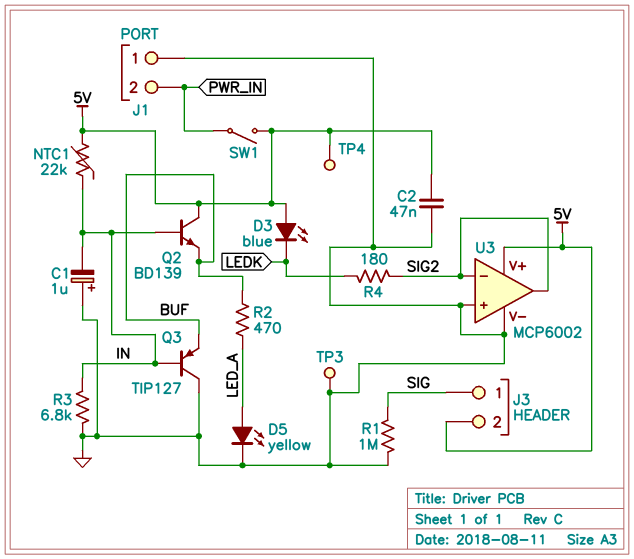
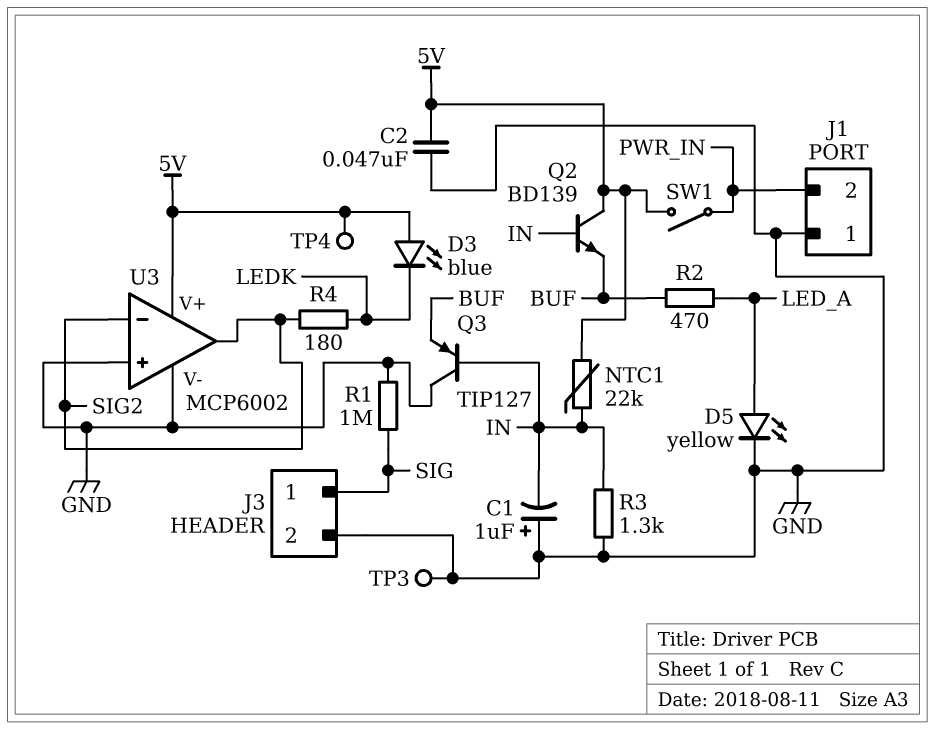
J3 pin 2: 5V -> GND
R3: 6.8k (GND, IN) -> 1.3k (GND, IN)

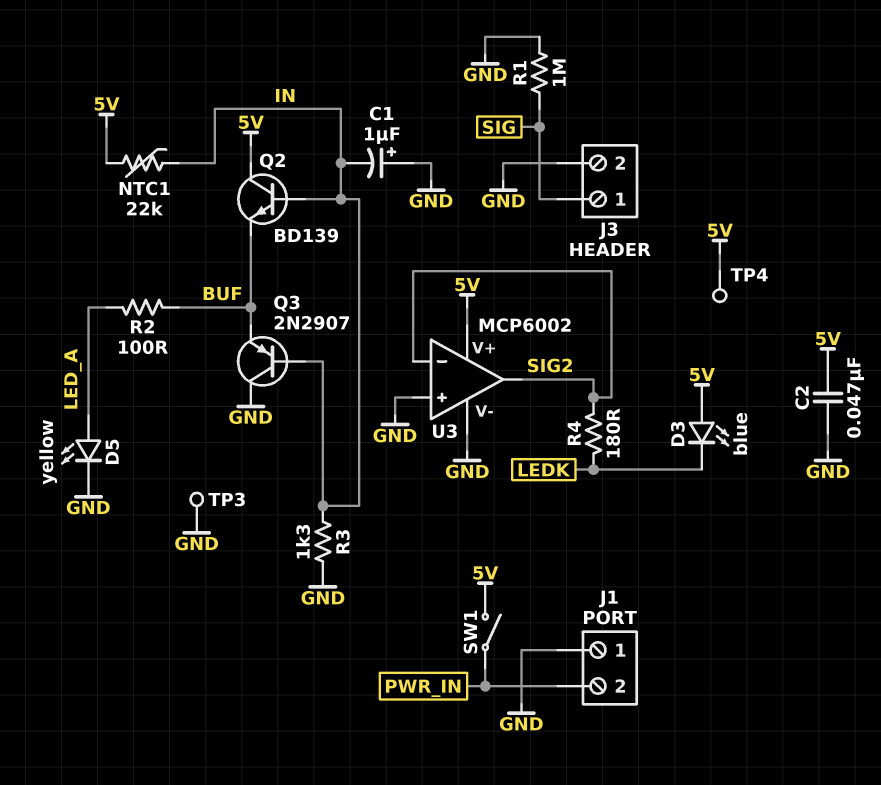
Q3: PNP TIP127 (B IN, C GND, E BUF) -> PNP 2N2907 (B IN, C GND, E BUF)
R2: 470 (BUF, LED_A) -> 100 (BUF, LED_A)

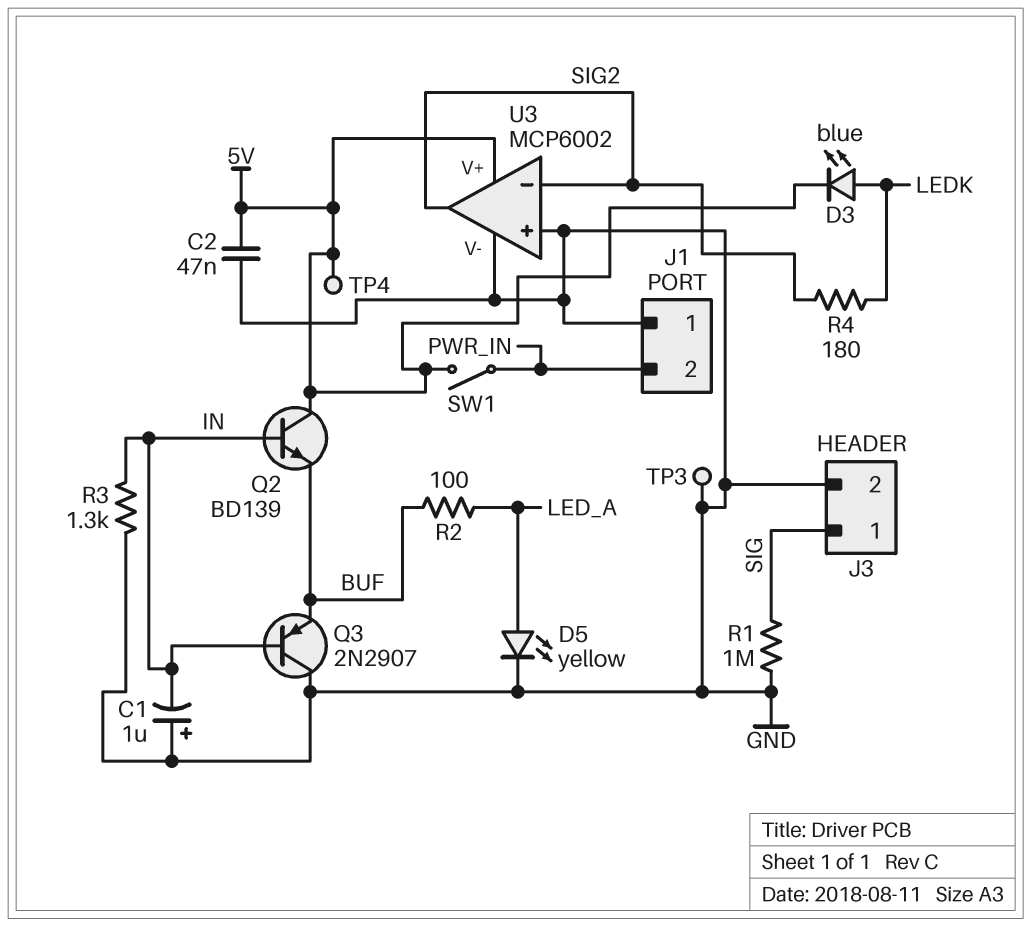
D3: LED blue (A 5V, K LEDK) -> LED blue (A LEDK, K 5V)
NTC1: 22k (5V, IN) -> none

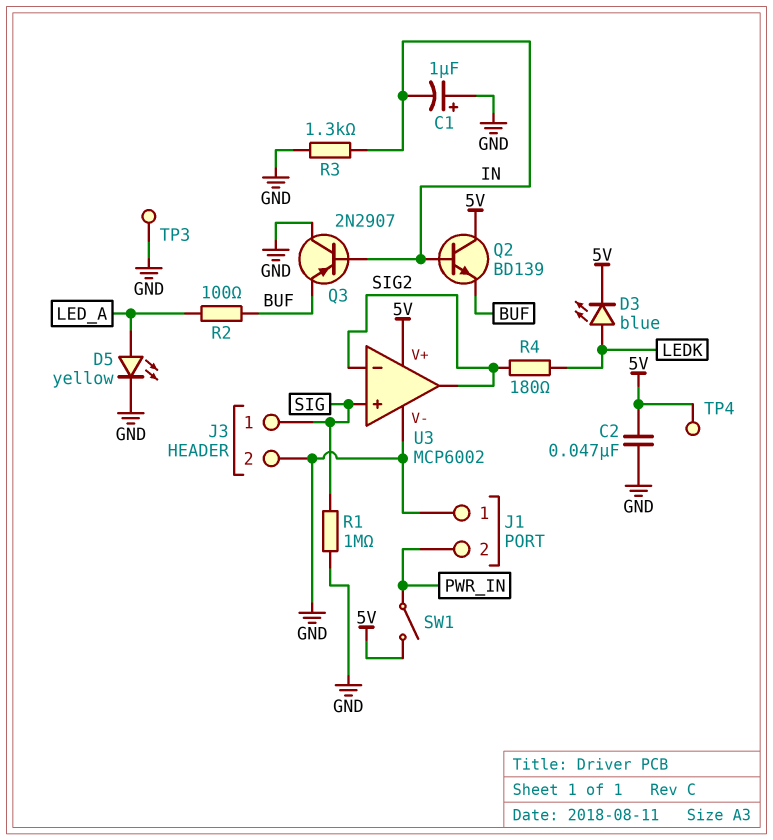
U3 pin in+: GND -> SIG

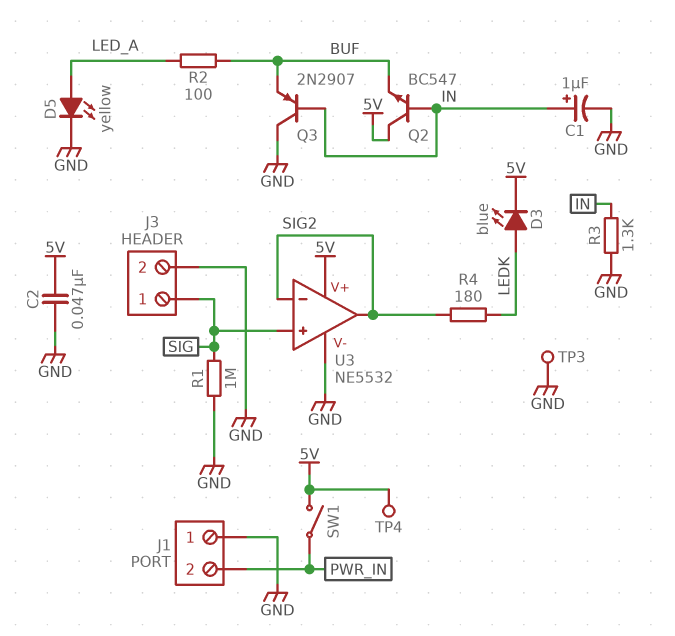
C1: 1uF (plus GND, minus IN) -> 1uF (plus IN, minus GND)
Q2: NPN BD139 (B IN, C 5V, E BUF) -> NPN BC547 (B IN, C 5V, E BUF)
U3: MCP6002 -> NE5532

